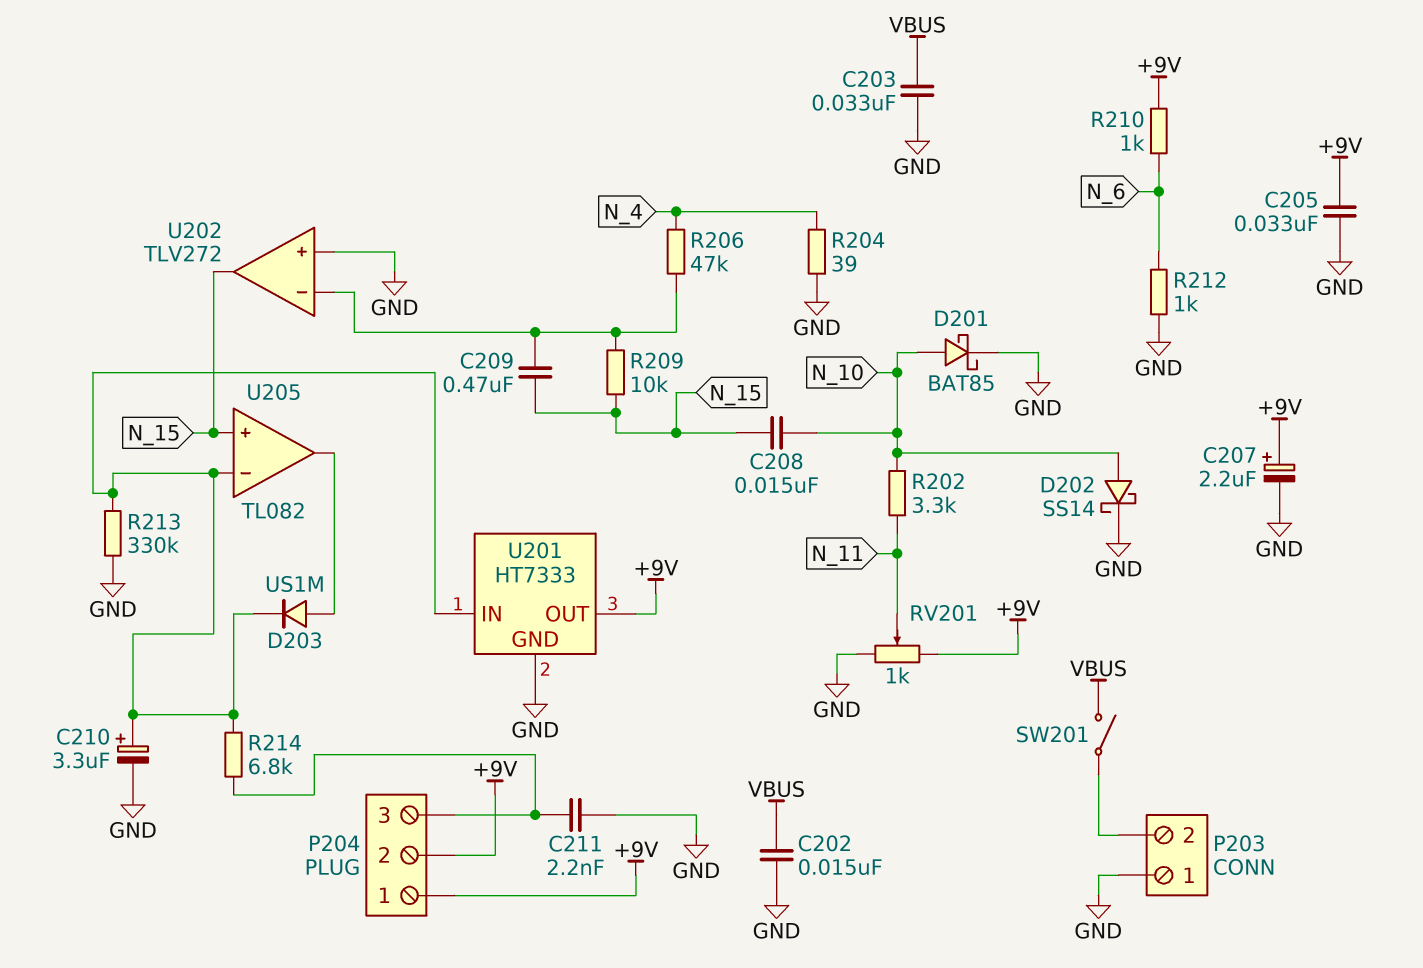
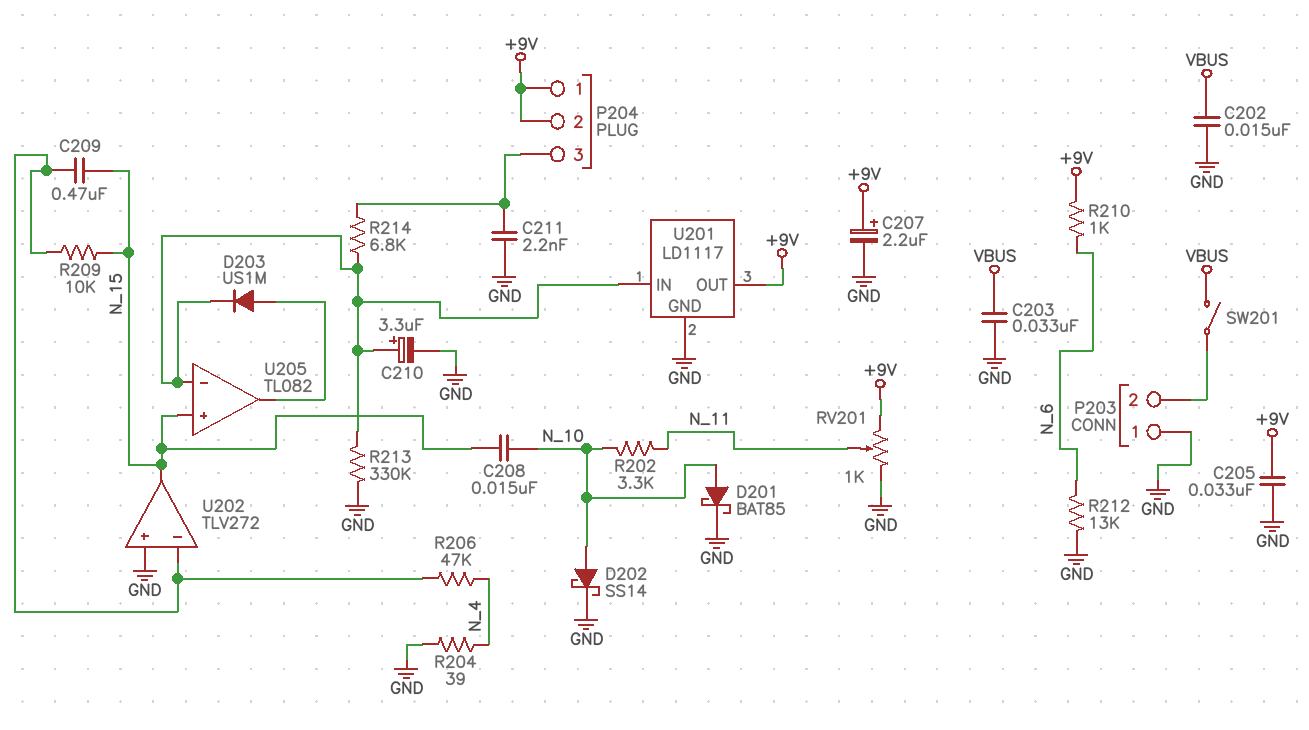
R212: 1k (GND, N_6) -> 13k (GND, N_6)
U201: HT7333 -> LD1117

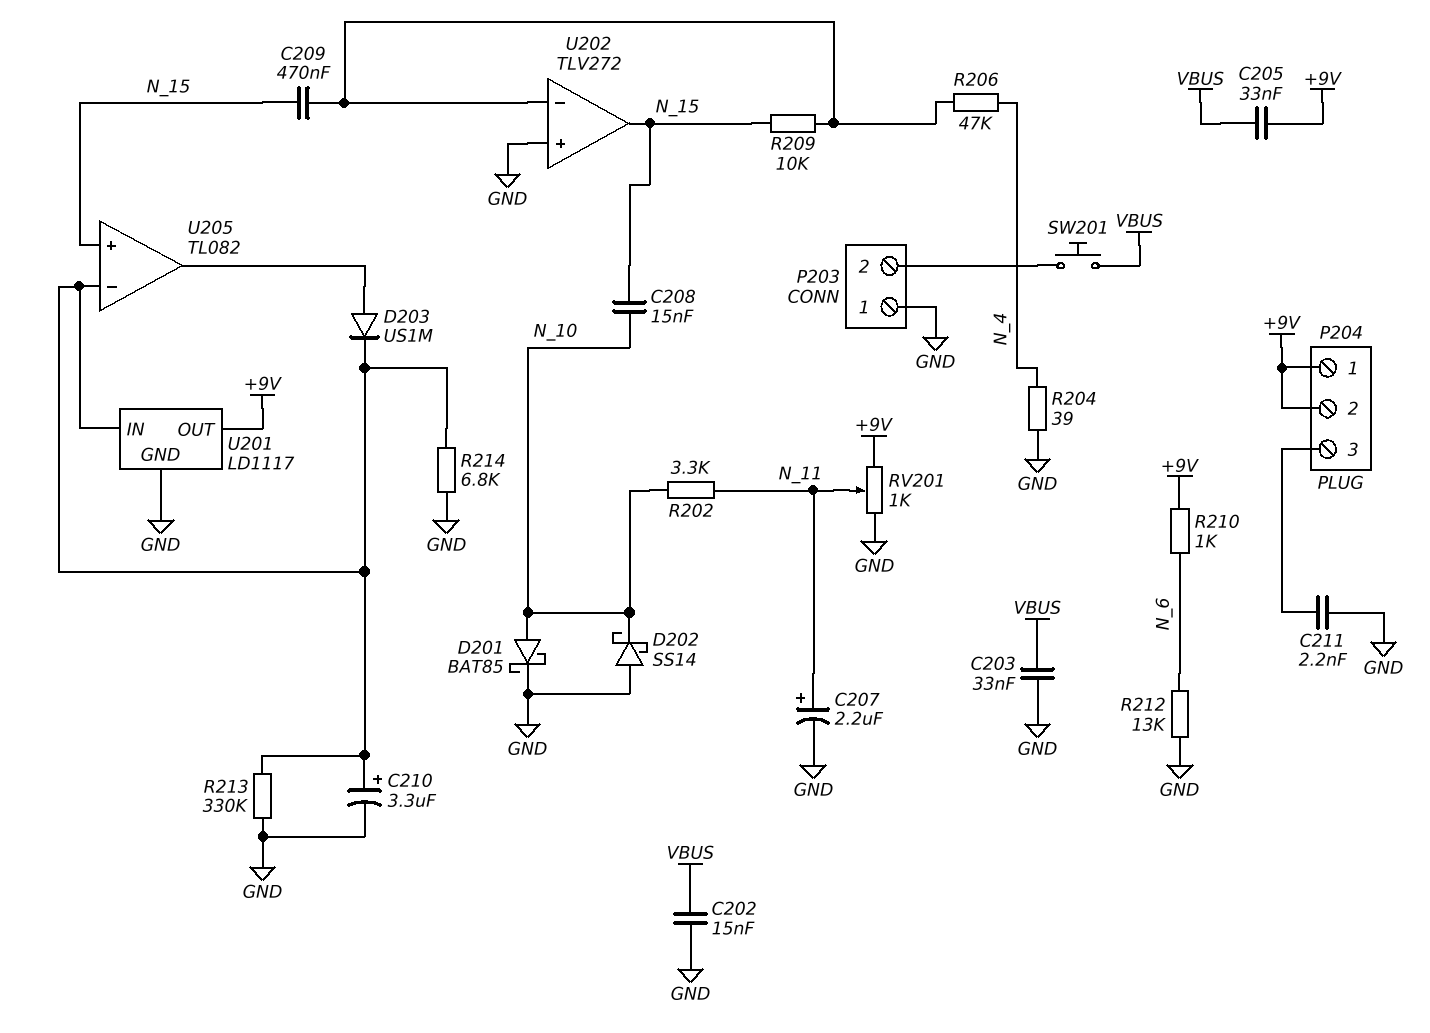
C205: 33nF (+9V, GND) -> 33nF (+9V, VBUS)
C207: 2.2uF (plus +9V, minus GND) -> 2.2uF (plus N_11, minus GND)
D202: schottky SS14 (A N_10, K GND) -> schottky SS14 (A GND, K N_10)
R214: 6.8k (P204/3, U201/IN) -> 6.8k (GND, U201/IN)
SW201: switch (P203/2, VBUS) -> button (P203/2, VBUS)

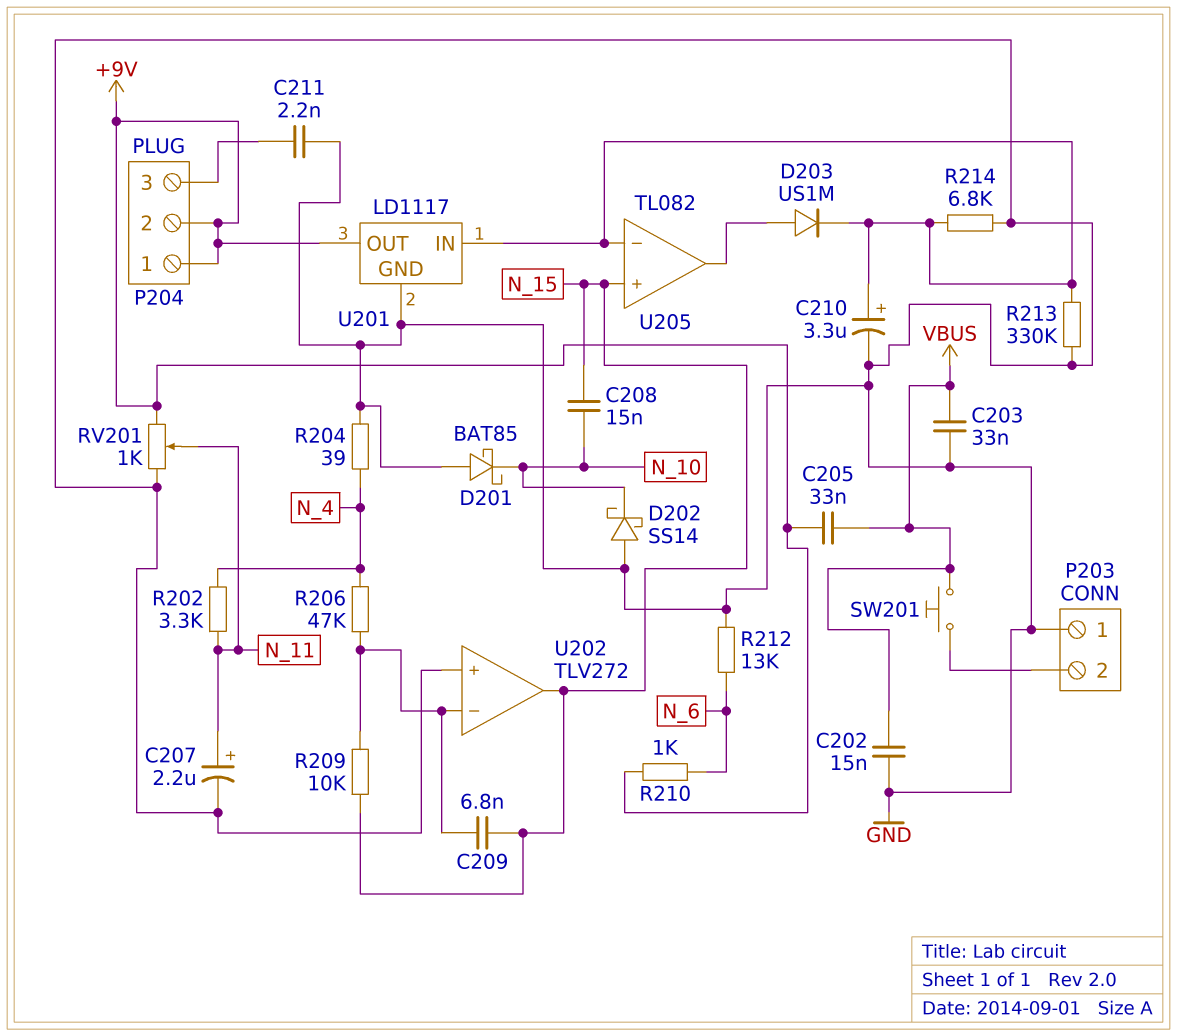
C209: 470nF (N_15, U202/in-) -> 6.8nF (N_15, U202/in-)
D201: schottky BAT85 (A N_10, K GND) -> schottky BAT85 (A GND, K N_10)
R202: 3.3k (N_10, N_11) -> 3.3k (N_4, N_11)

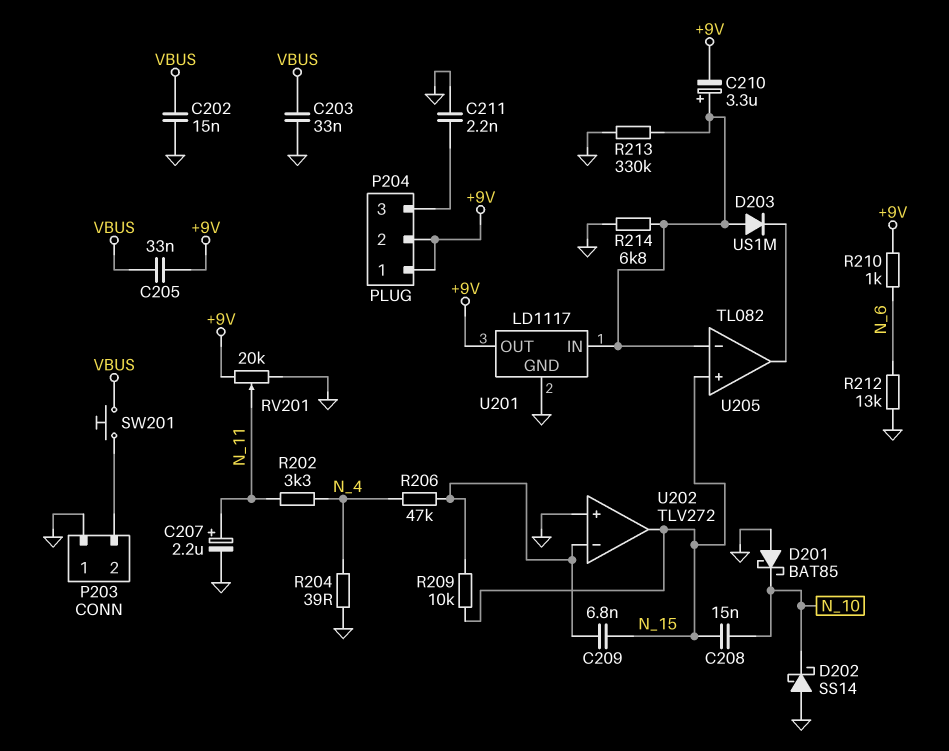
C210: 3.3uF (plus U201/IN, minus GND) -> 3.3uF (plus U201/IN, minus +9V)
D203: diode US1M (A U205/out, K U201/IN) -> diode US1M (A U201/IN, K U205/out)
RV201: 1k (+9V, GND, wiper N_11) -> 20k (+9V, GND, wiper N_11)

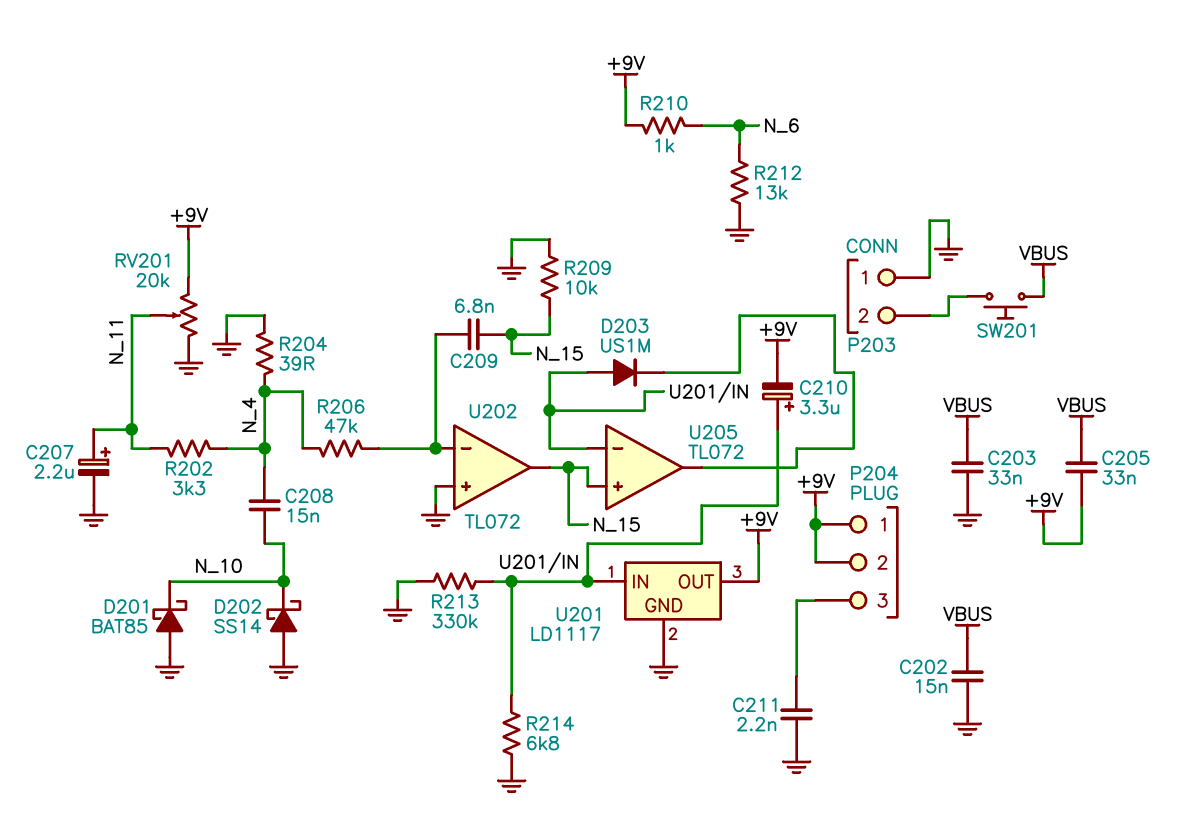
C208: 15nF (N_10, N_15) -> 15nF (N_4, N_10)
R209: 10k (N_15, U202/in-) -> 10k (GND, N_15)
U202: TLV272 -> TL072
U205: TL082 -> TL072

